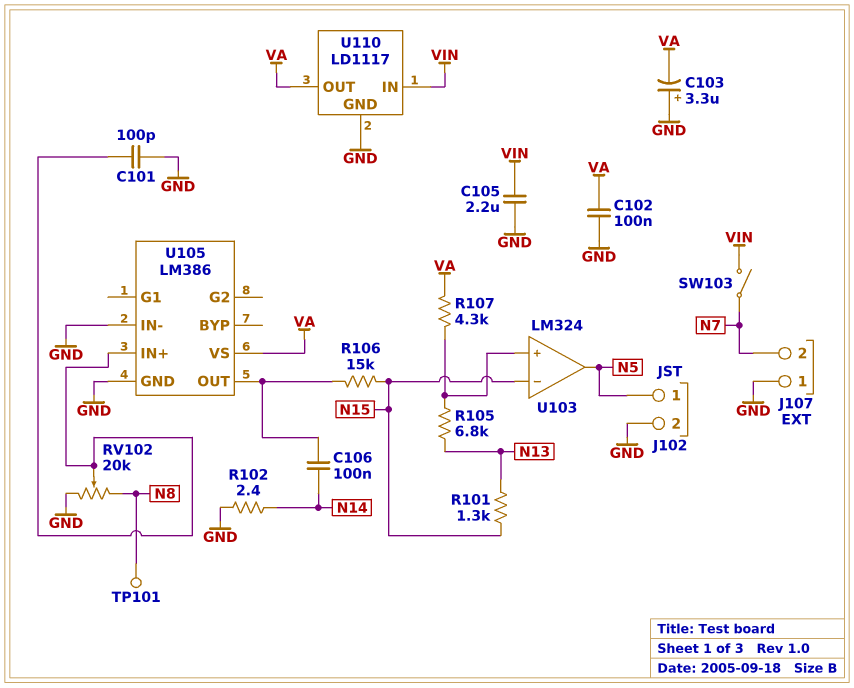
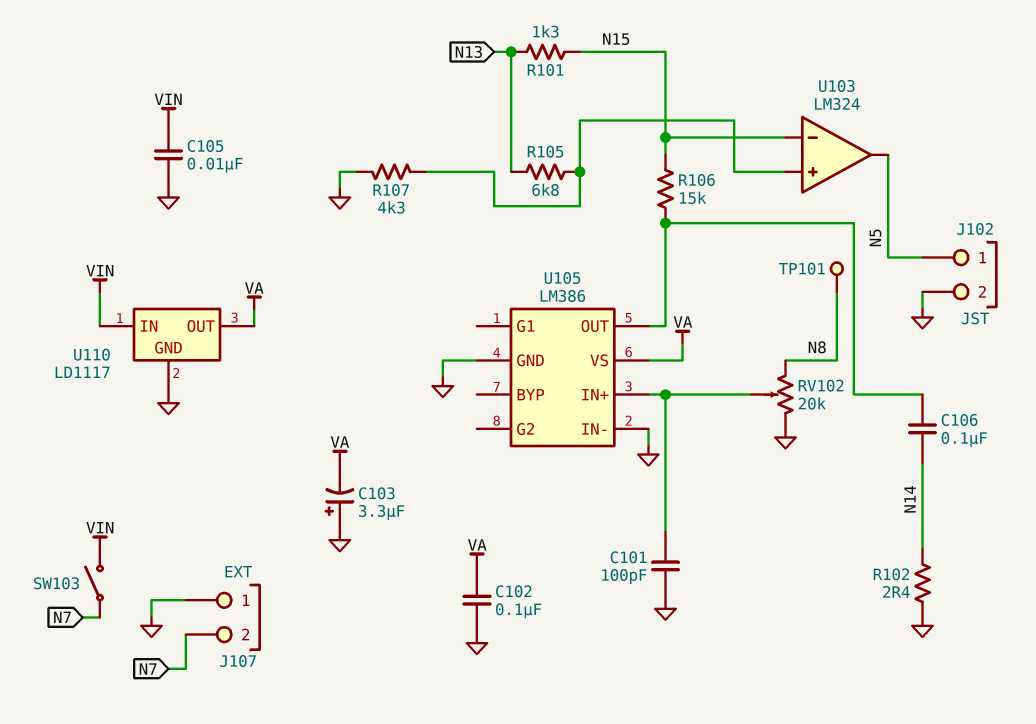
C105: 2.2uF (GND, VIN) -> 10nF (GND, VIN)
R107: 4.3k (U103/in+, VA) -> 4.3k (GND, U103/in+)

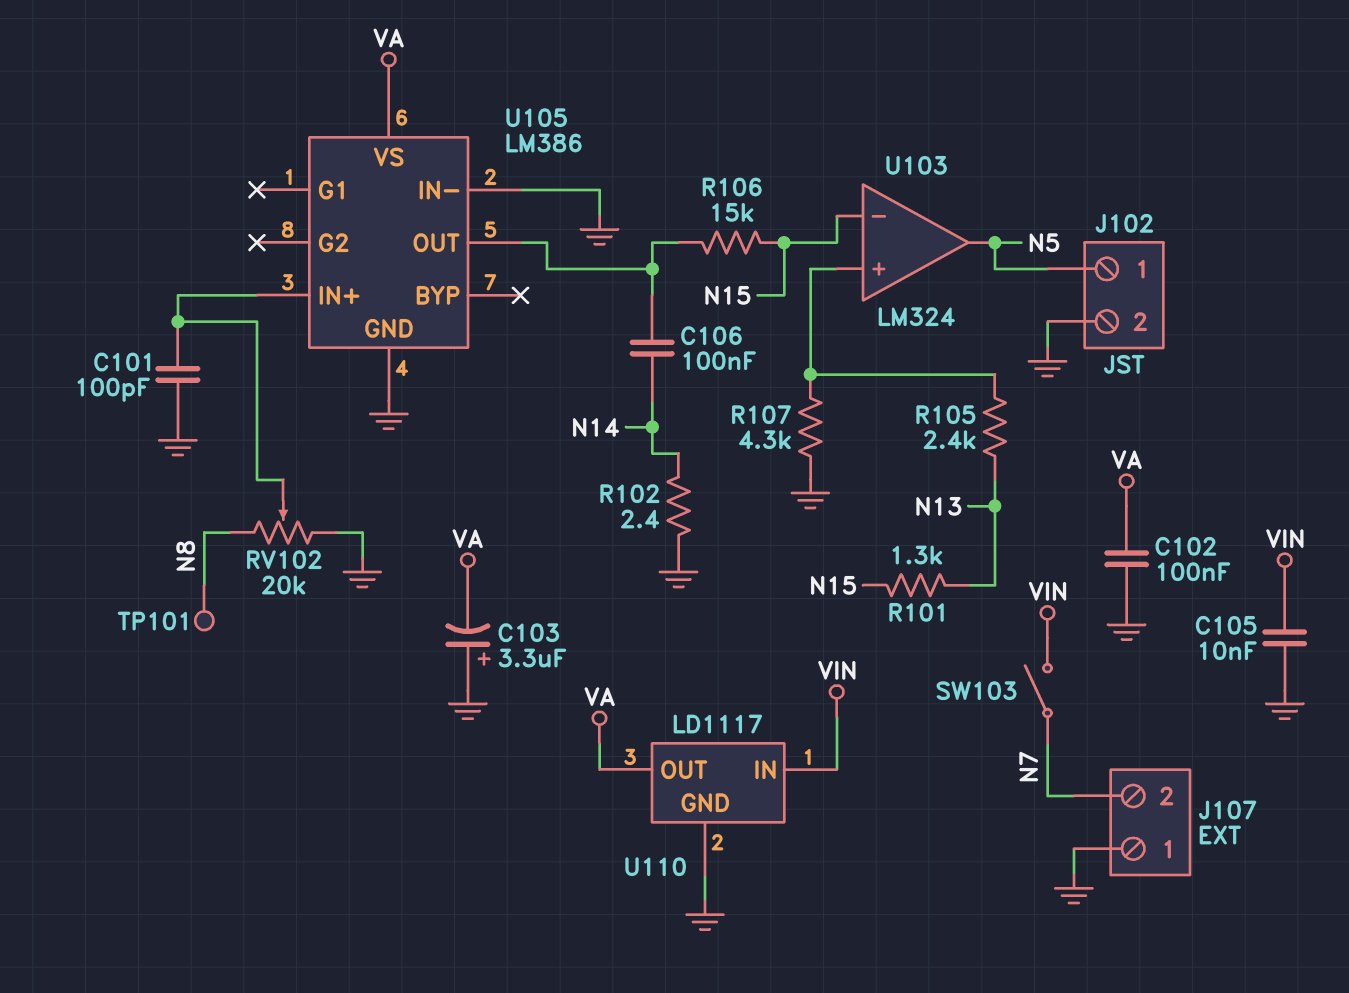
R105: 6.8k (N13, U103/in+) -> 2.4k (N13, U103/in+)

